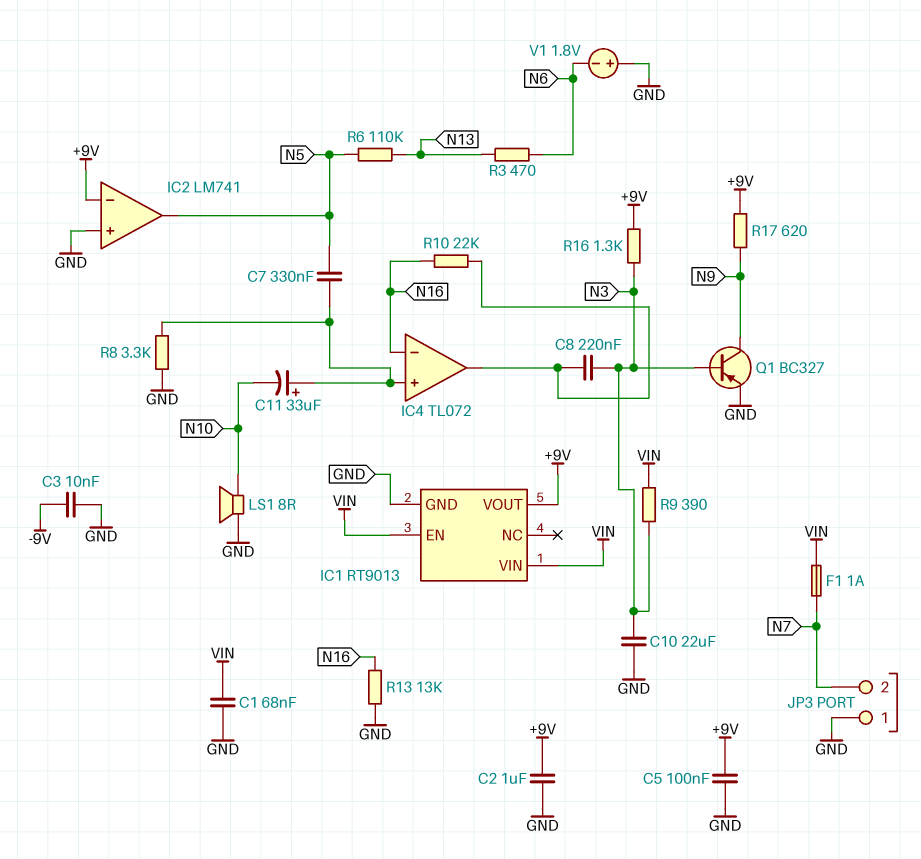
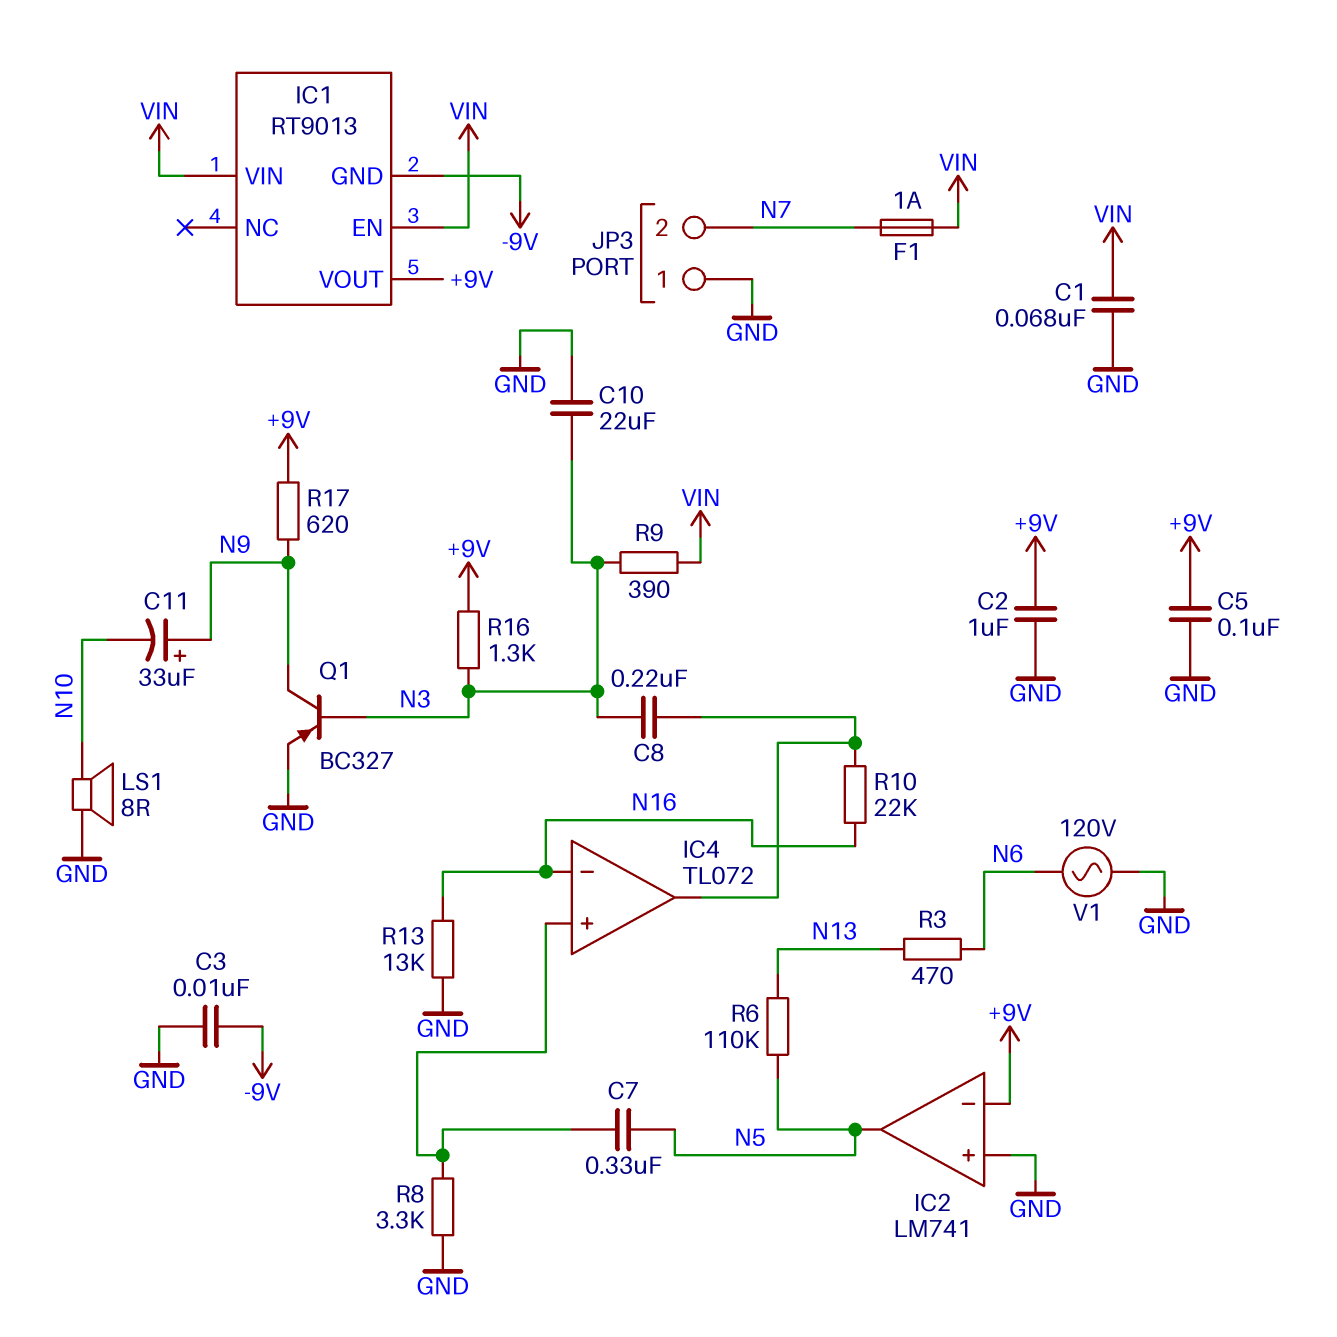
C11: 33uF (plus IC4/in+, minus N10) -> 33uF (plus N9, minus N10)
IC1 pin GND: GND -> -9V
V1: 1.8V (plus GND, minus N6) -> AC 120V (GND, N6)

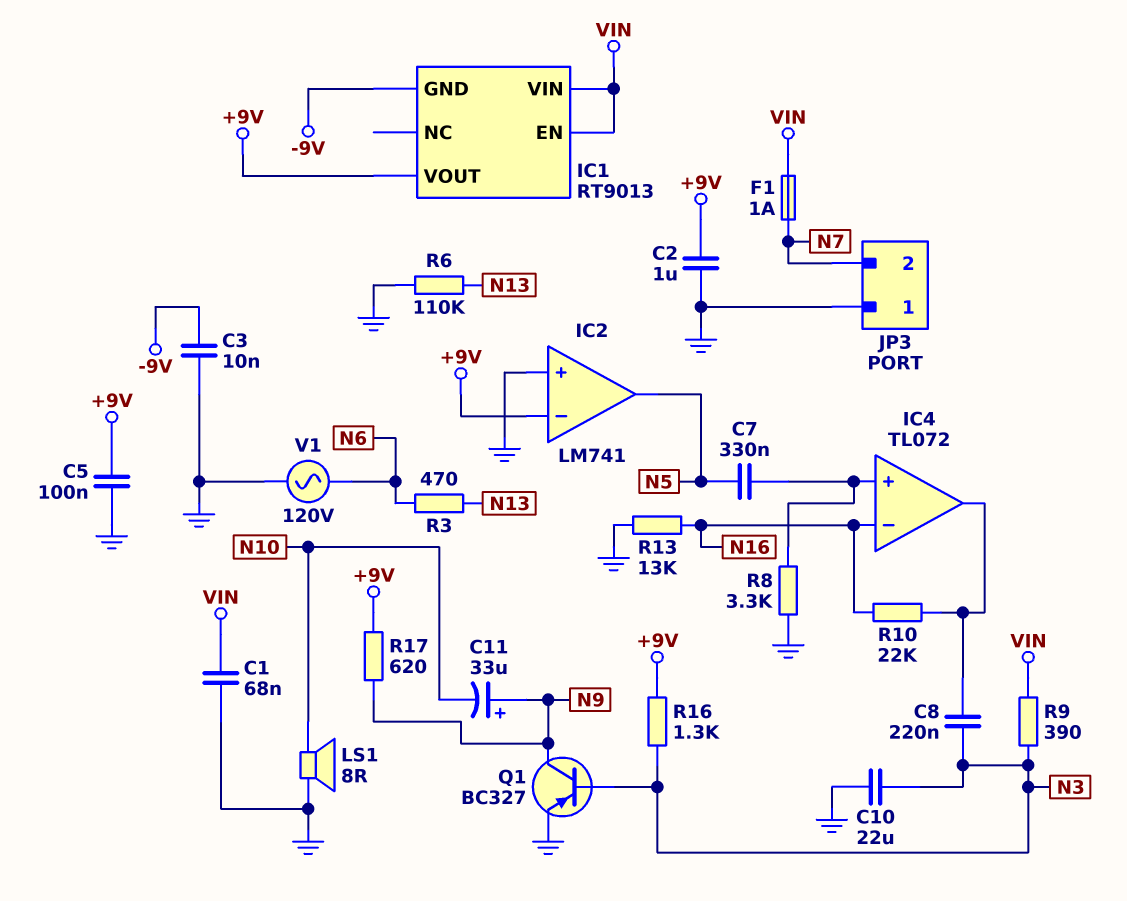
R6: 110k (N5, N13) -> 110k (GND, N13)

